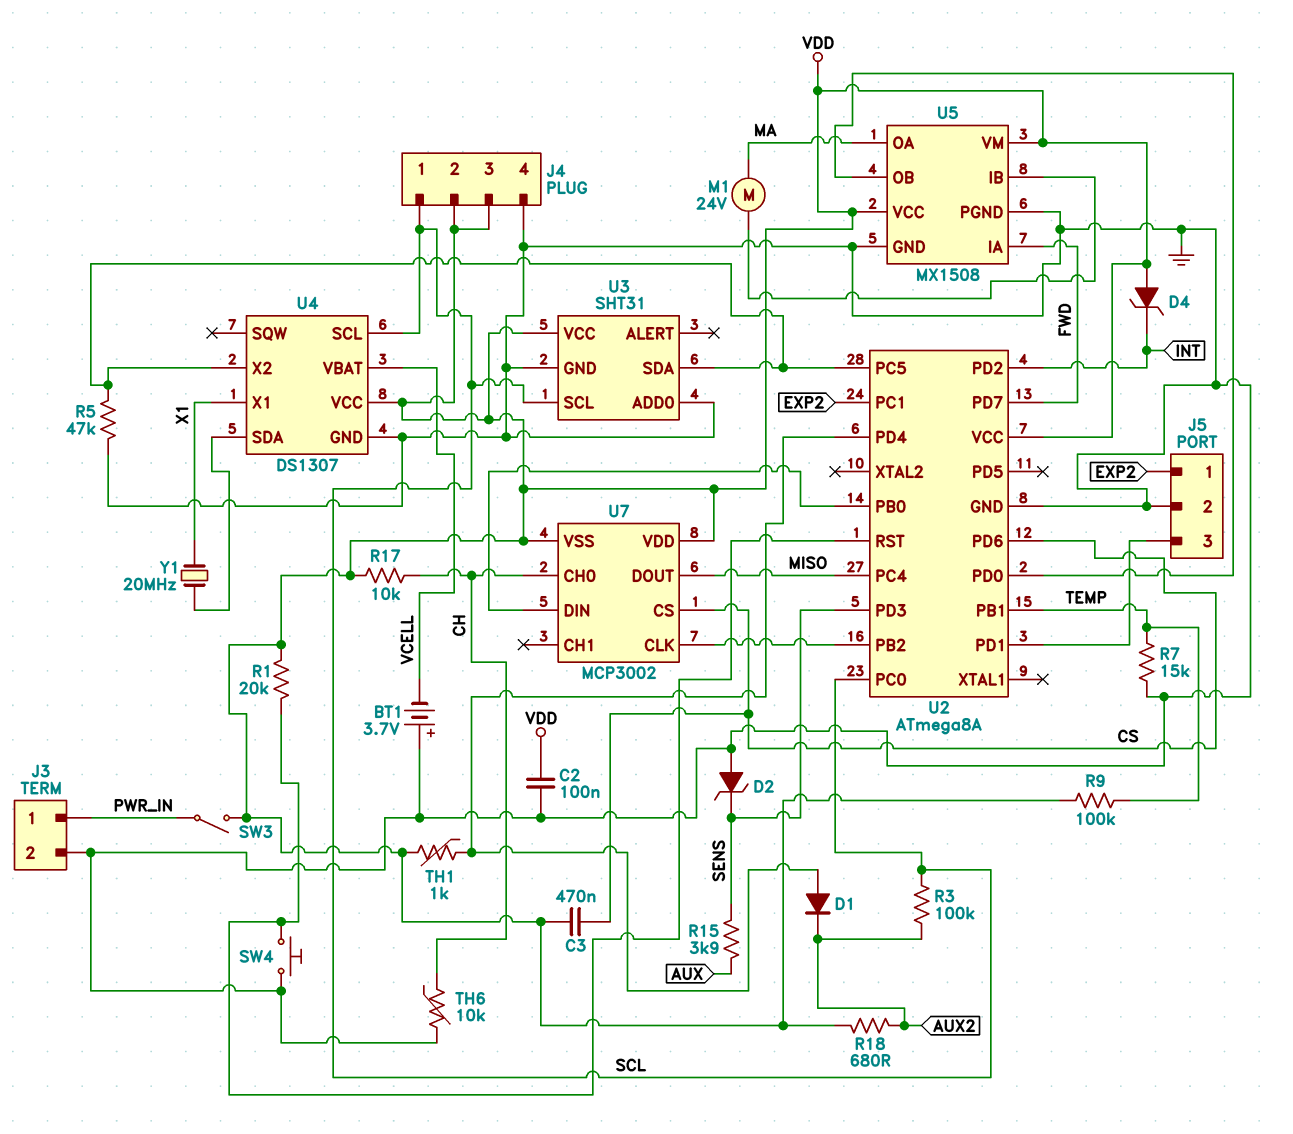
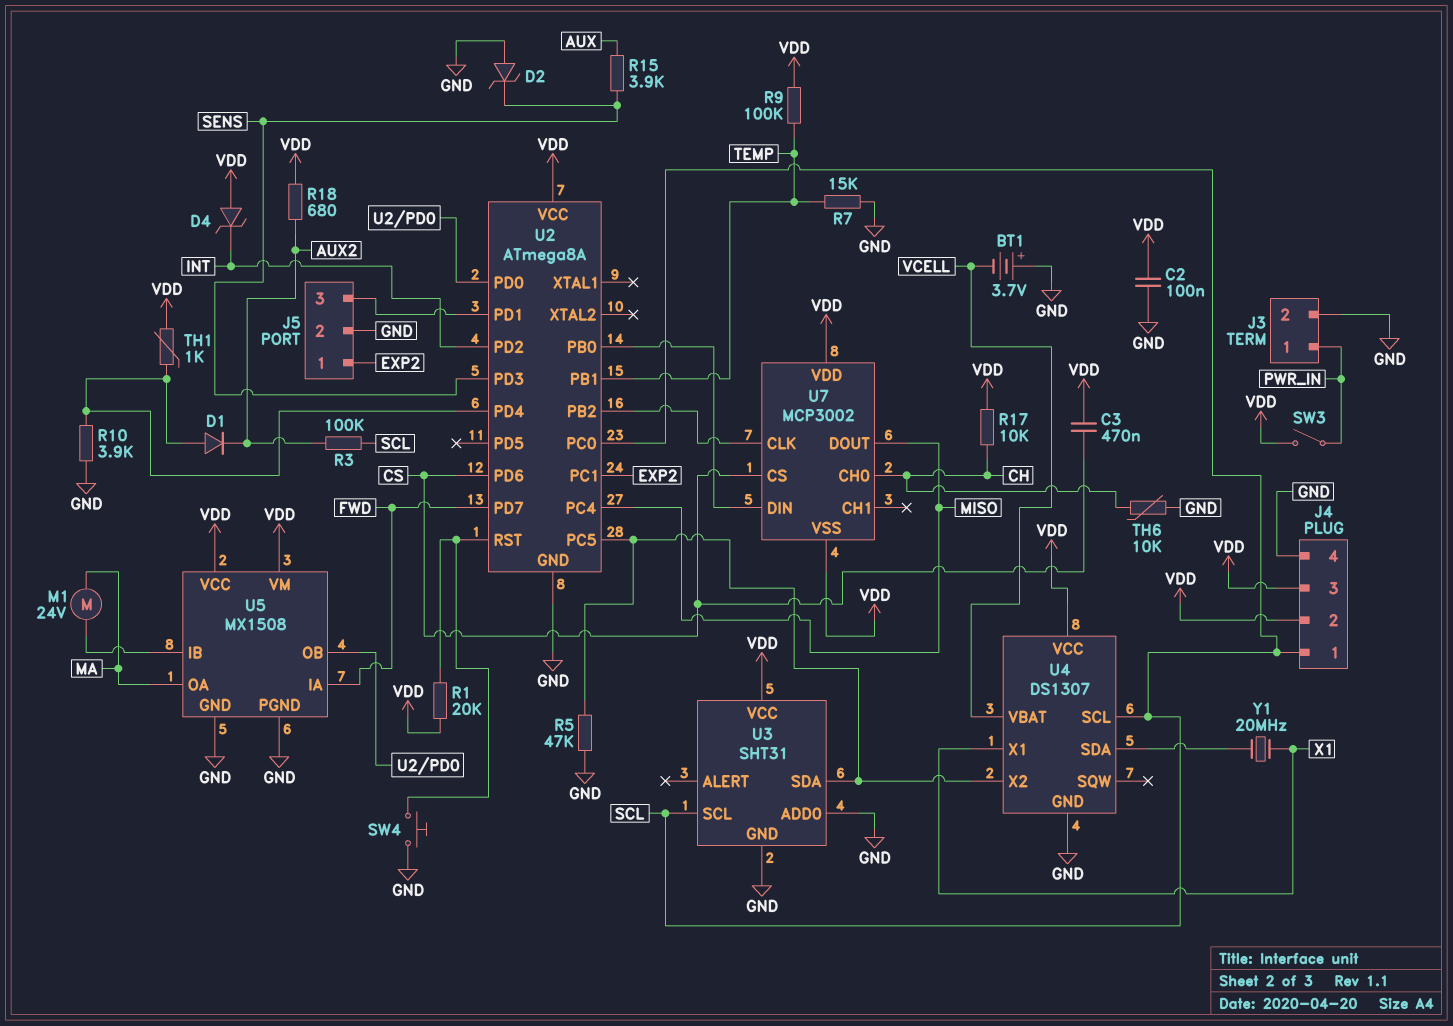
R10: none -> 3.9k (GND, U2/PD4)

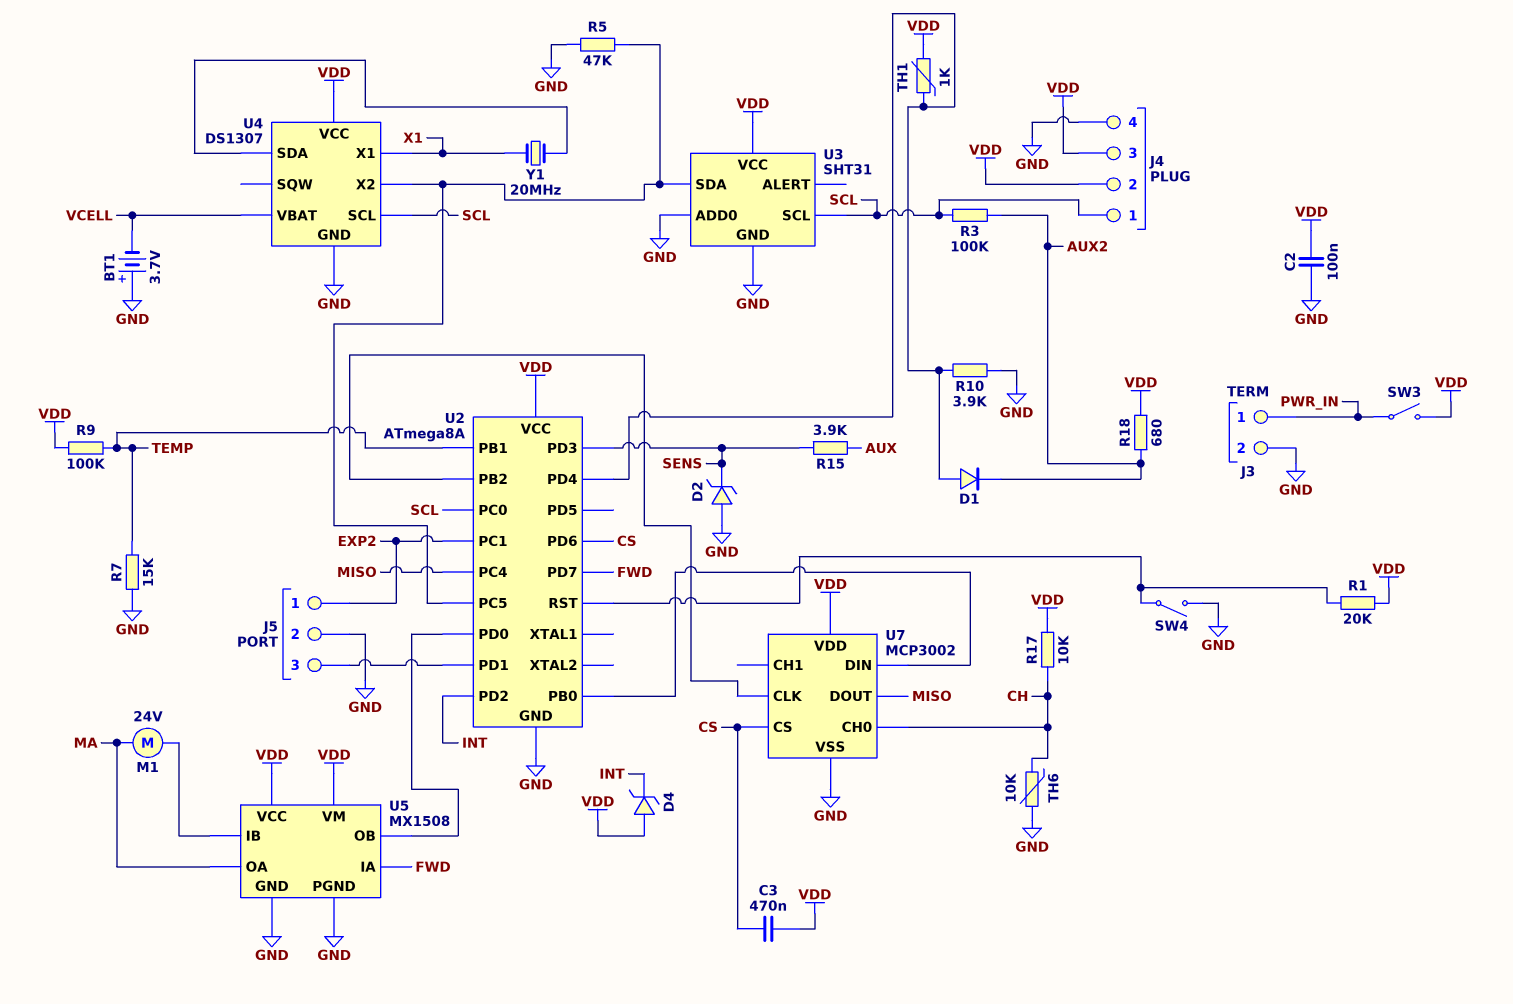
SW4: button (GND, U2/RST) -> switch (GND, U2/RST)
U7 pin VSS: VDD -> GND

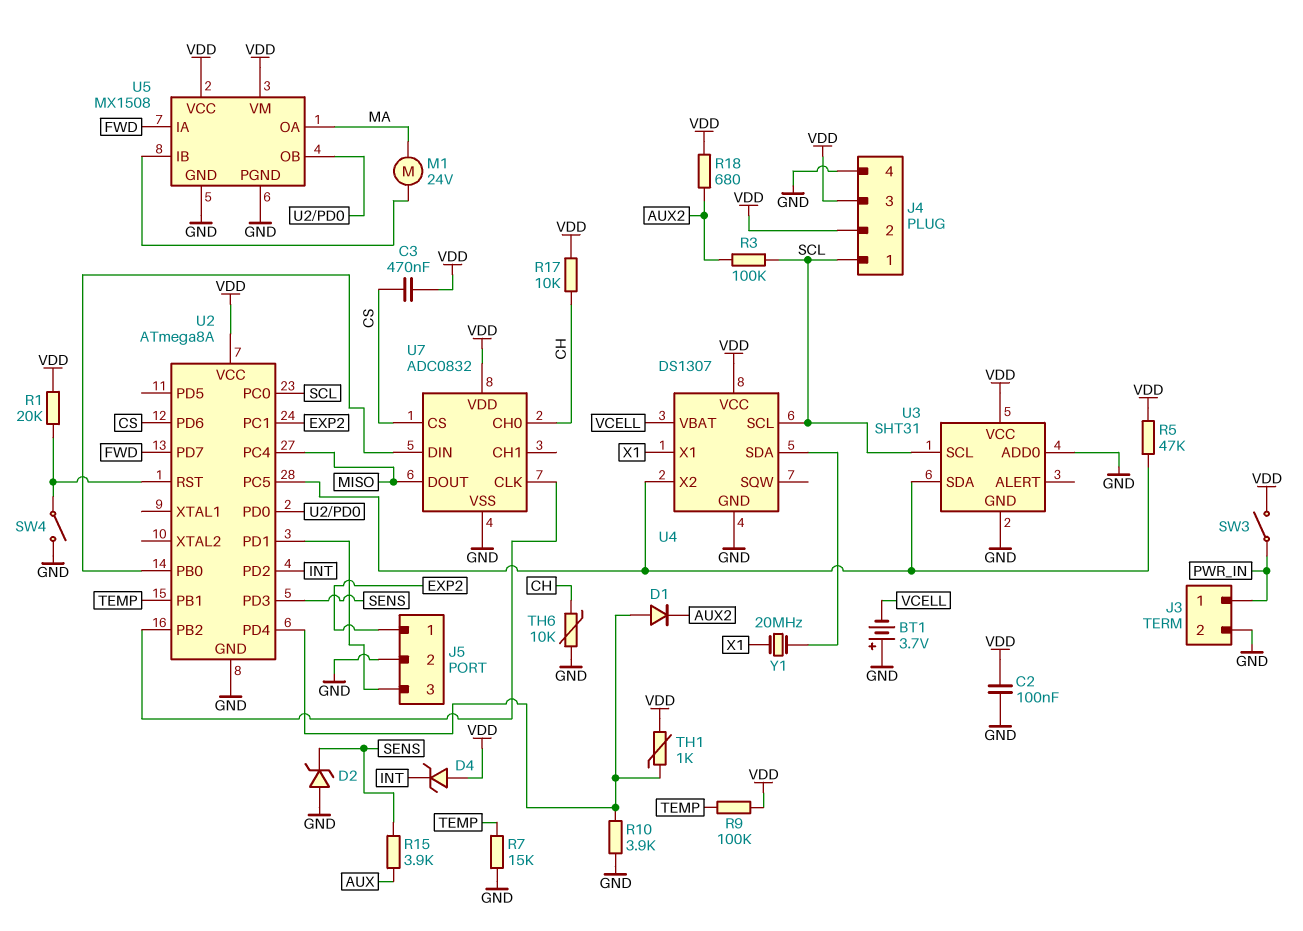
R5: 47k (GND, U2/PC5) -> 47k (U2/PC5, VDD)
U7: MCP3002 -> ADC0832

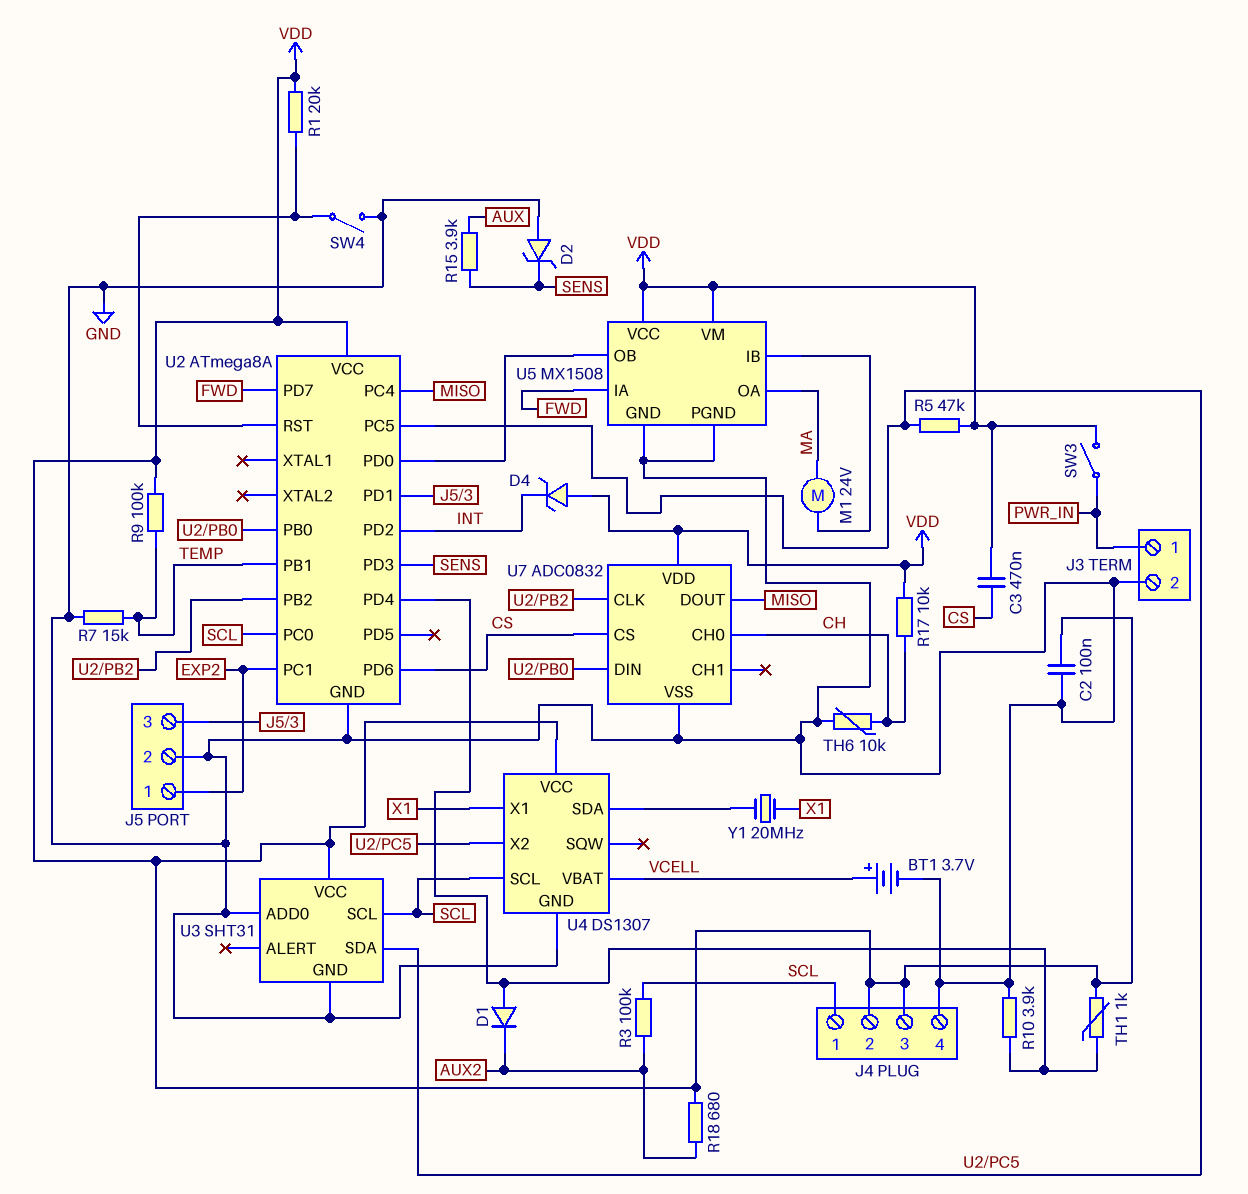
BT1: 3.7V (plus GND, minus VCELL) -> 3.7V (plus VCELL, minus GND)

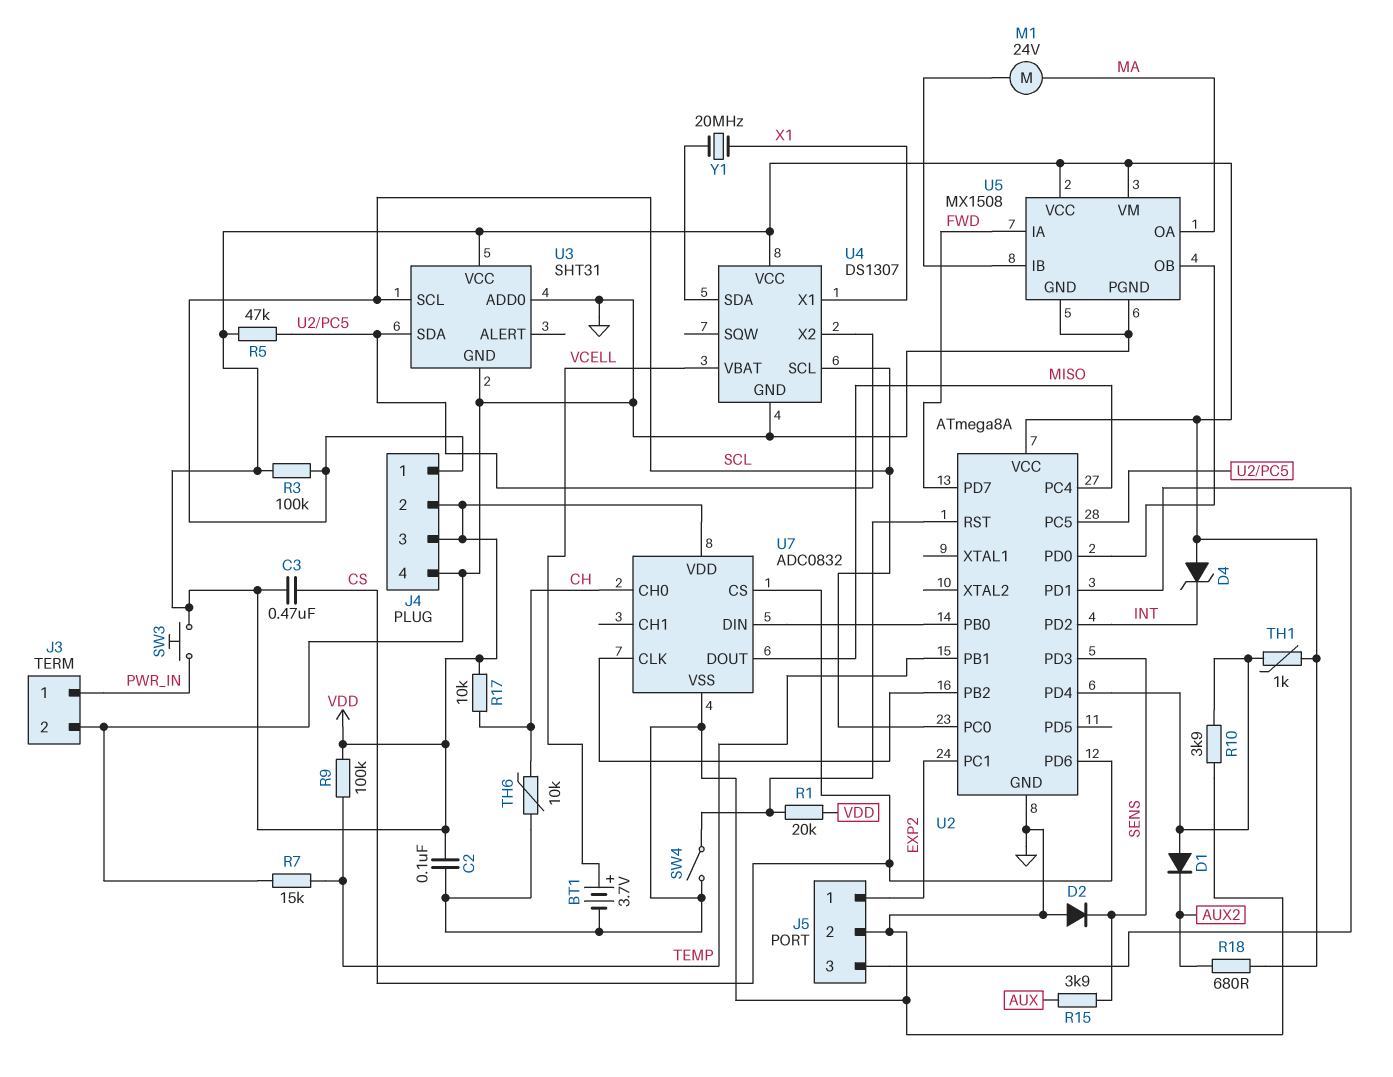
D2: zener (A GND, K SENS) -> diode (A GND, K SENS)
R3: 100k (AUX2, SCL) -> 100k (SCL, VDD)
SW3: switch (PWR_IN, VDD) -> button (PWR_IN, VDD)

